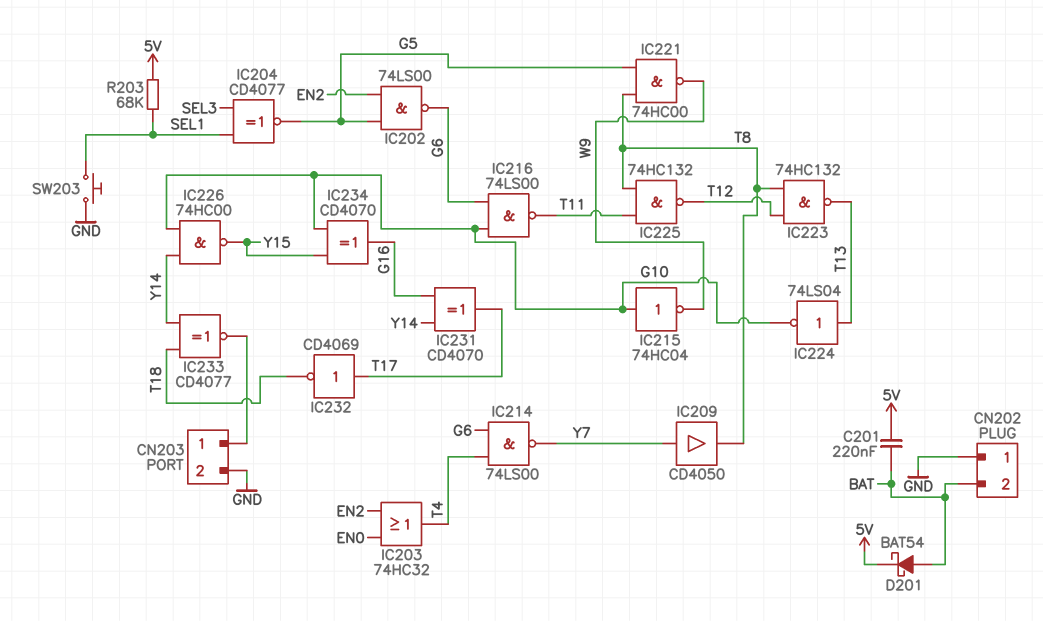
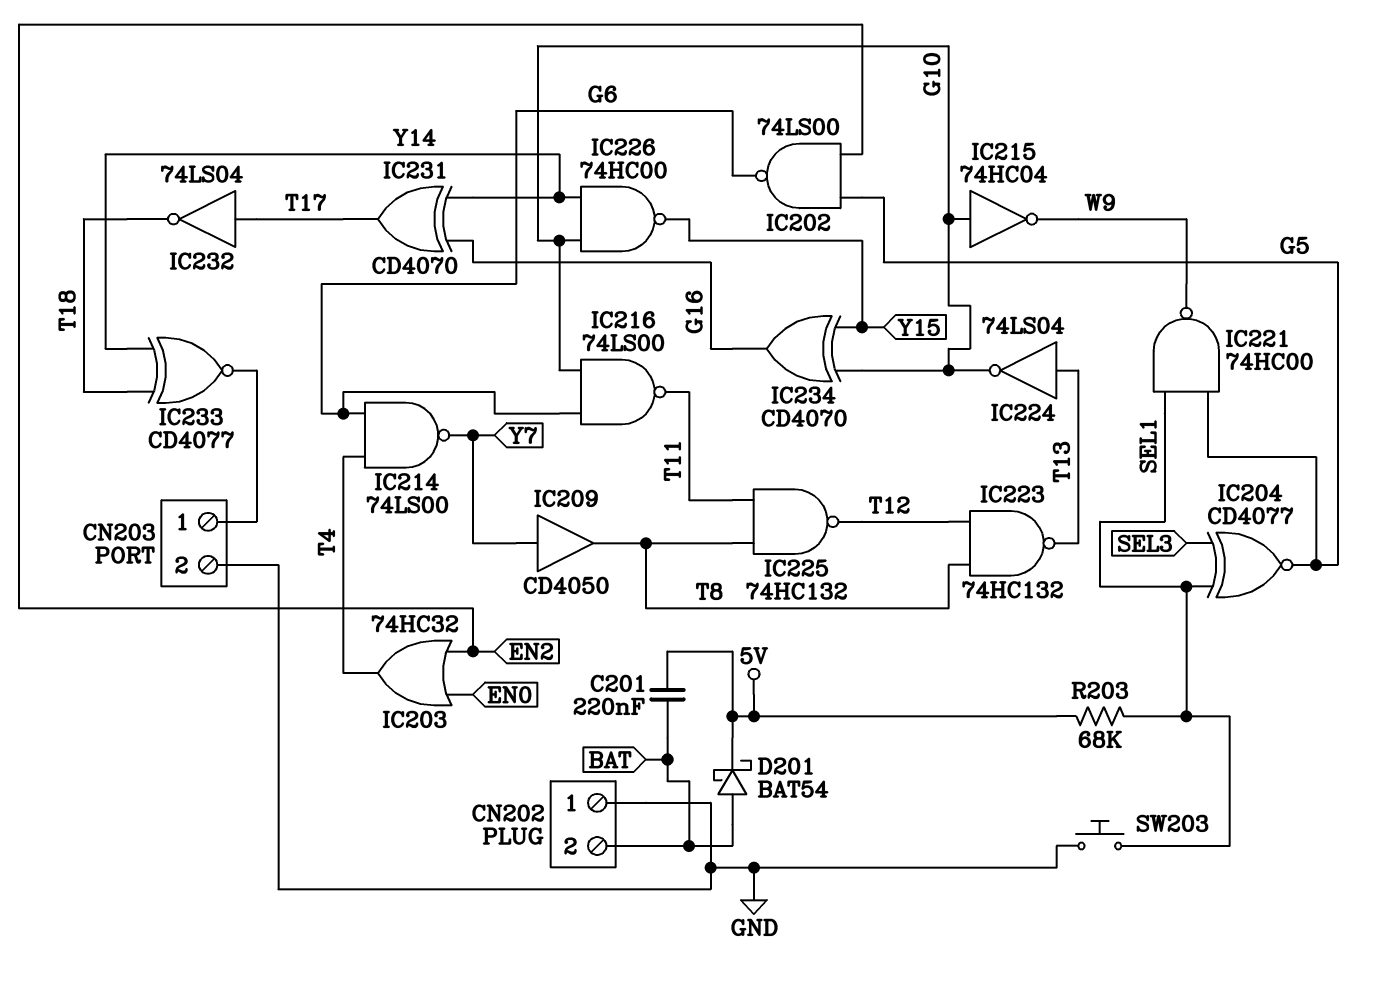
IC221: NAND 74HC00 (in G5, in T8, out W9) -> NAND 74HC00 (in G5, in SEL1, out W9)
IC232: NOT CD4069 (in T17, out T18) -> NOT 74LS04 (in T17, out T18)

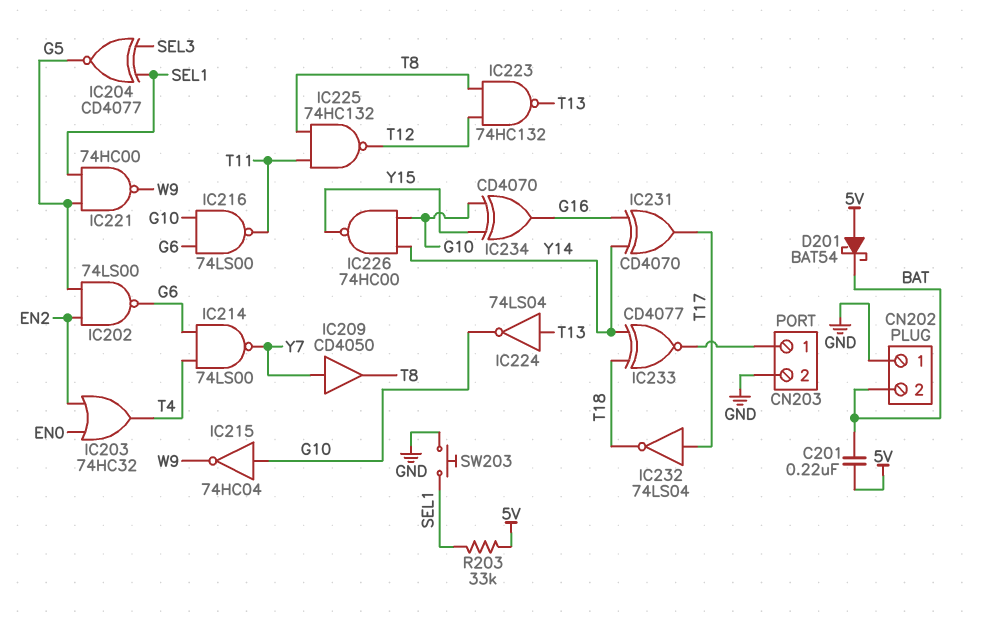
D201: schottky BAT54 (A BAT, K 5V) -> schottky BAT54 (A 5V, K BAT)
R203: 68k (5V, SEL1) -> 33k (5V, SEL1)

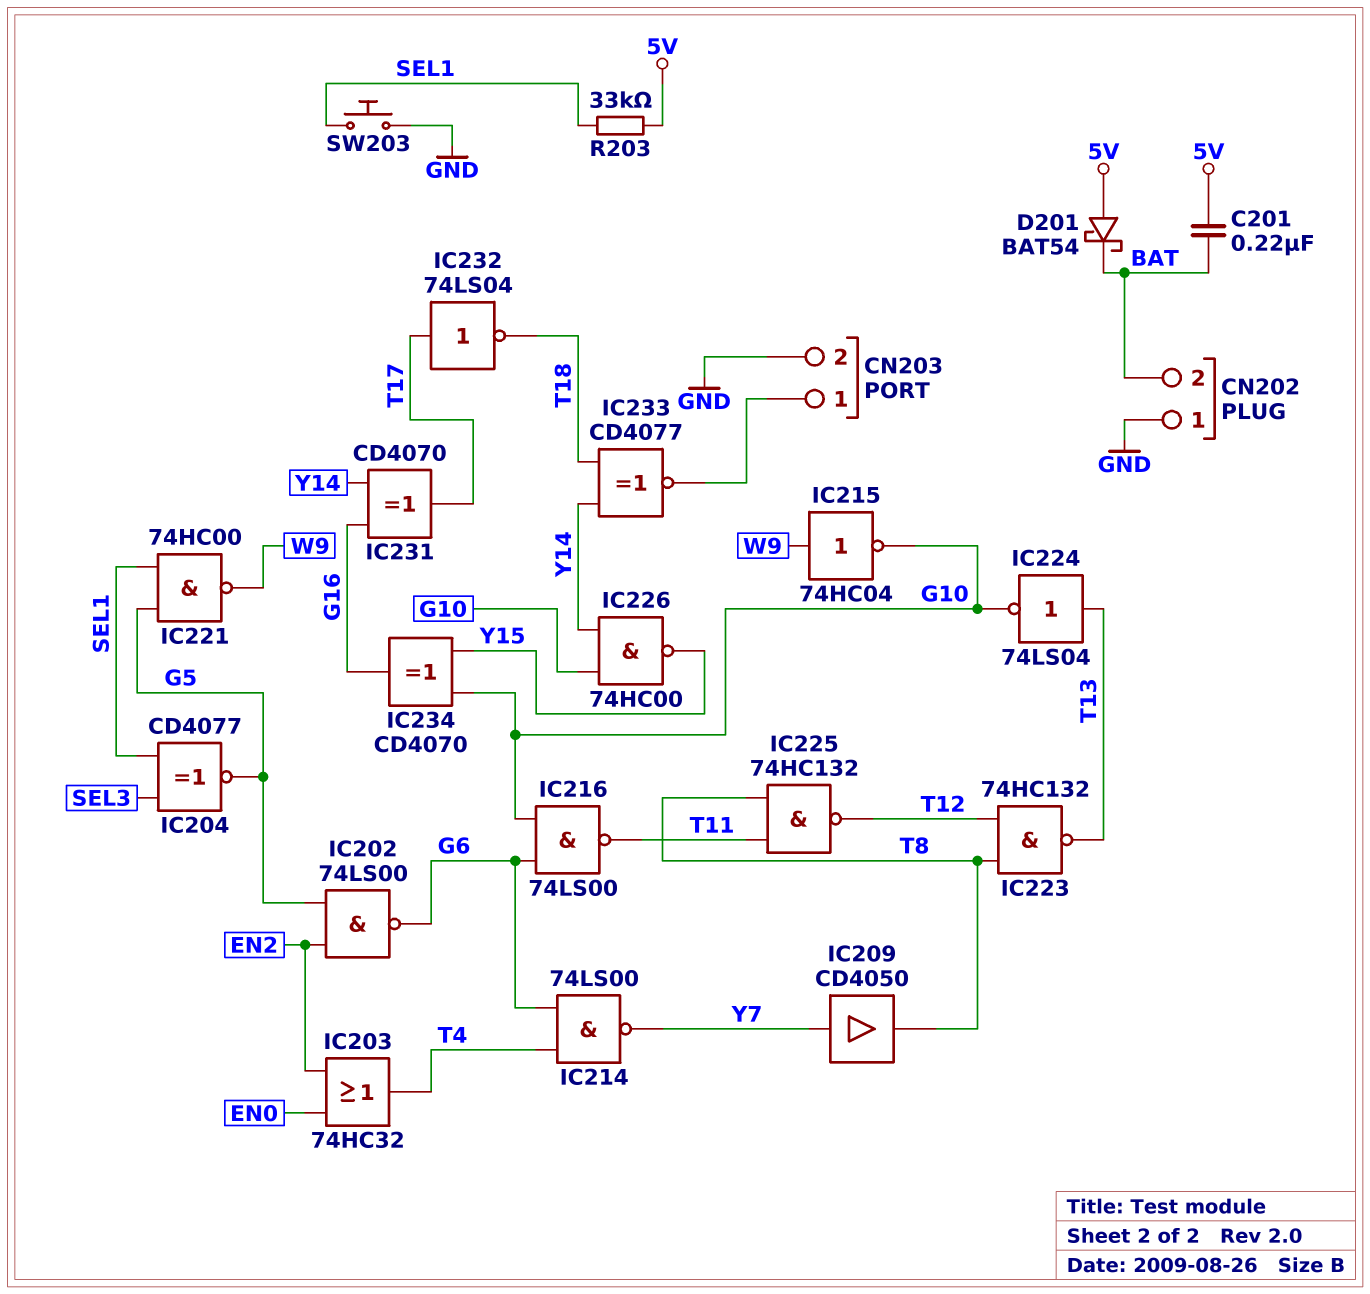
IC215: NOT 74HC04 (in G10, out W9) -> NOT 74HC04 (in W9, out G10)

